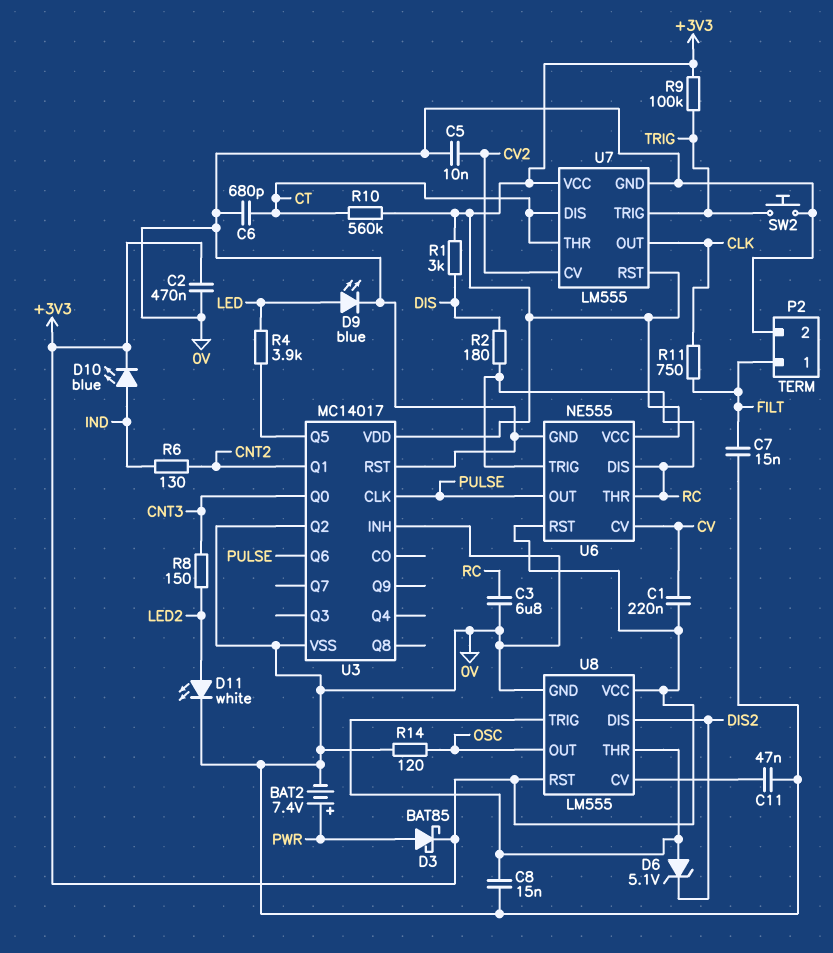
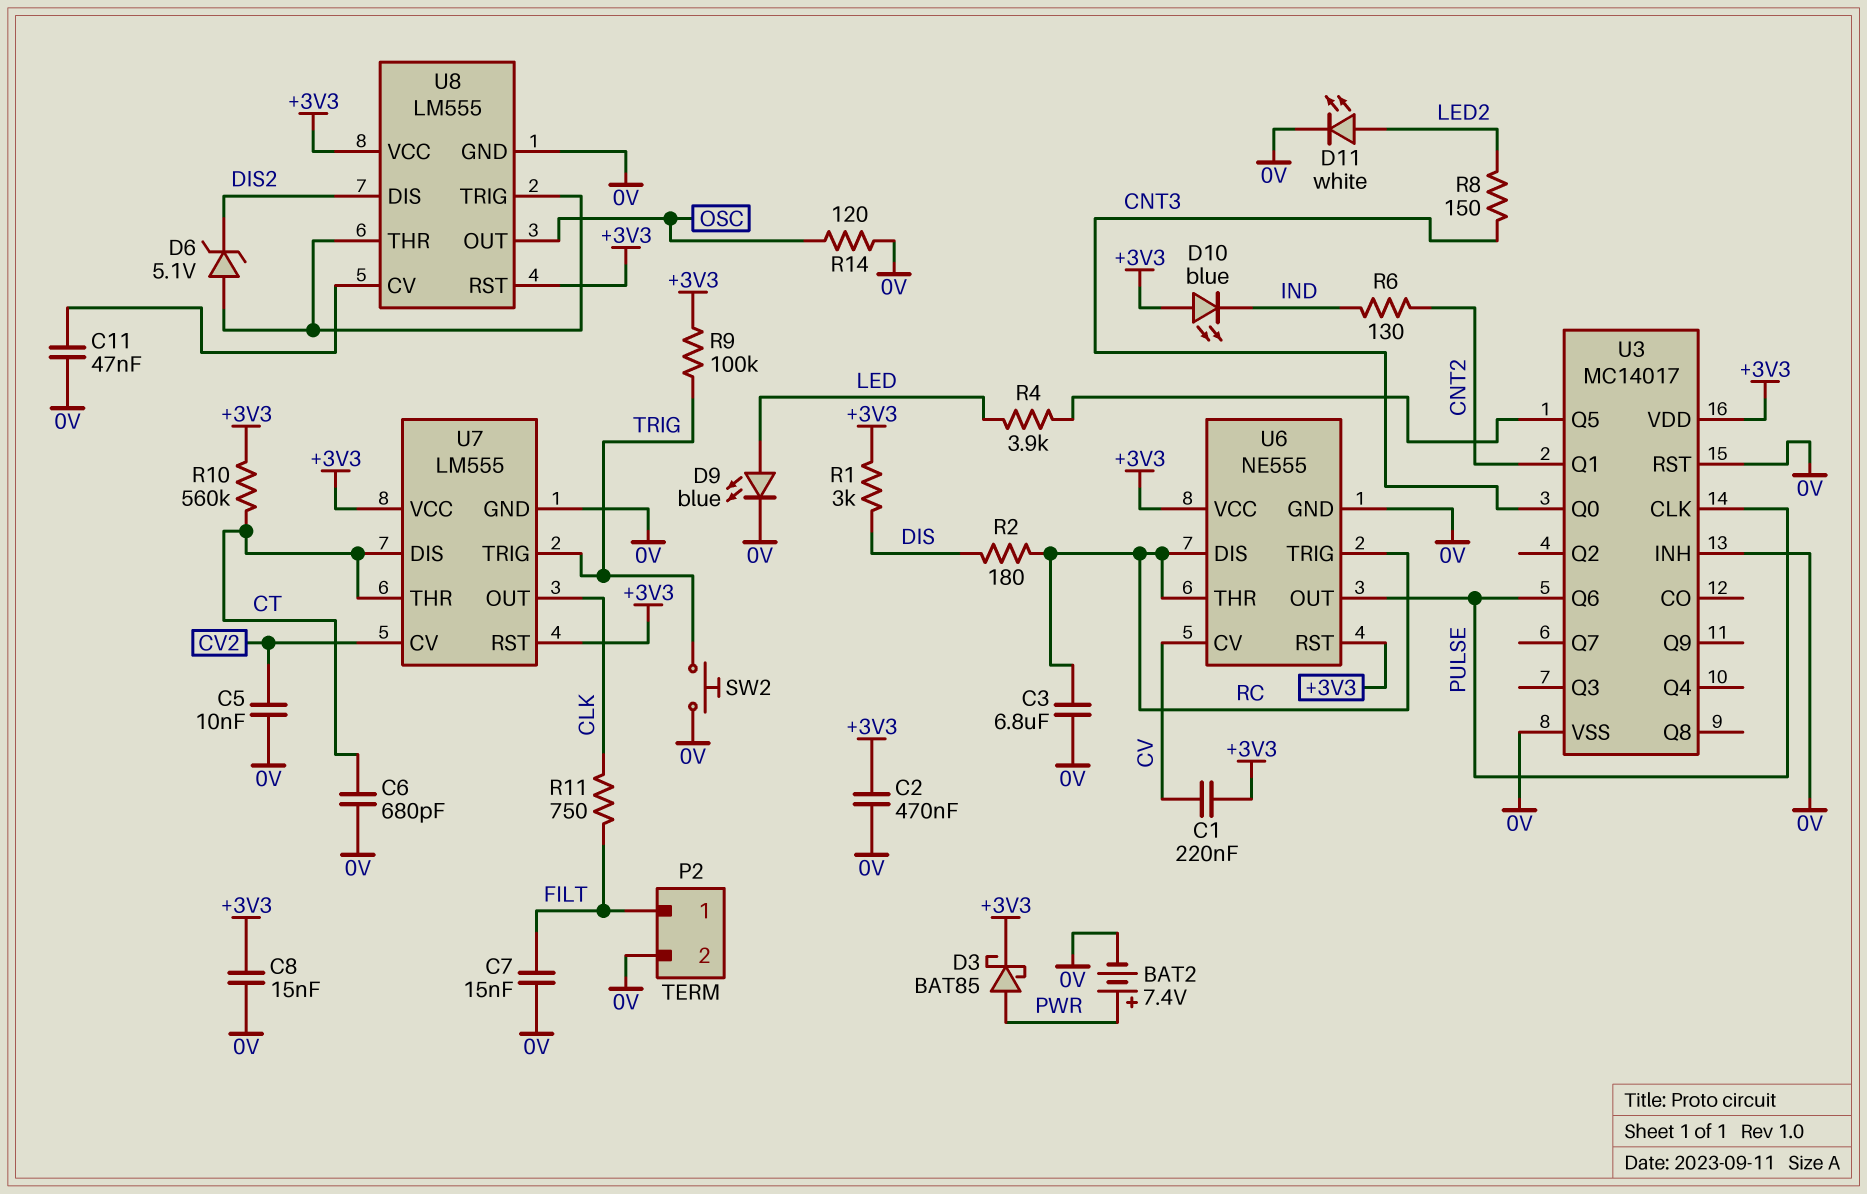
C8: 15nF (0V, U8/THR) -> 15nF (+3V3, 0V)
D10: LED blue (A IND, K +3V3) -> LED blue (A +3V3, K IND)
U3 pin Q2: 0V -> none

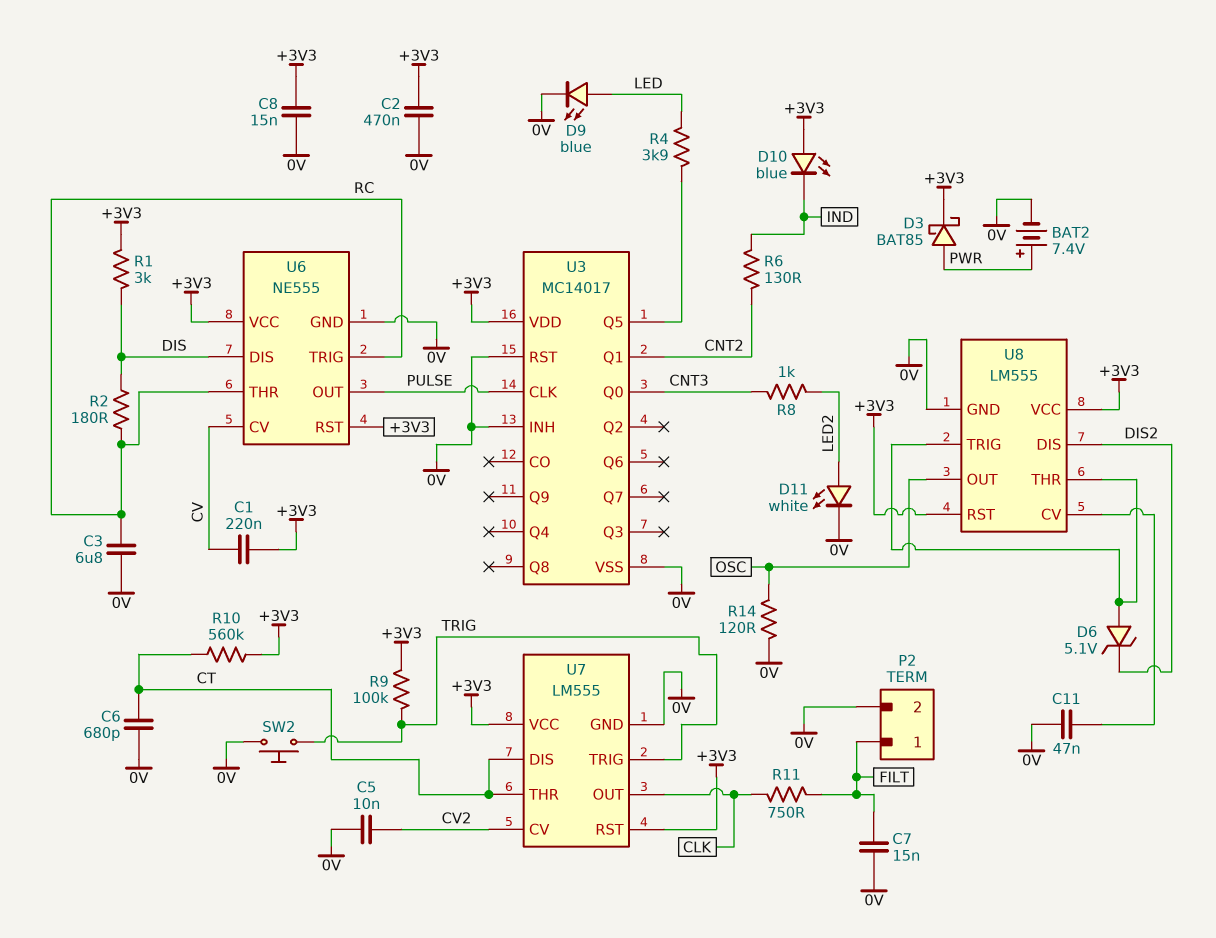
R8: 150 (CNT3, LED2) -> 1k (CNT3, LED2)
U3 pin Q6: PULSE -> none
U6 pin DIS: RC -> DIS

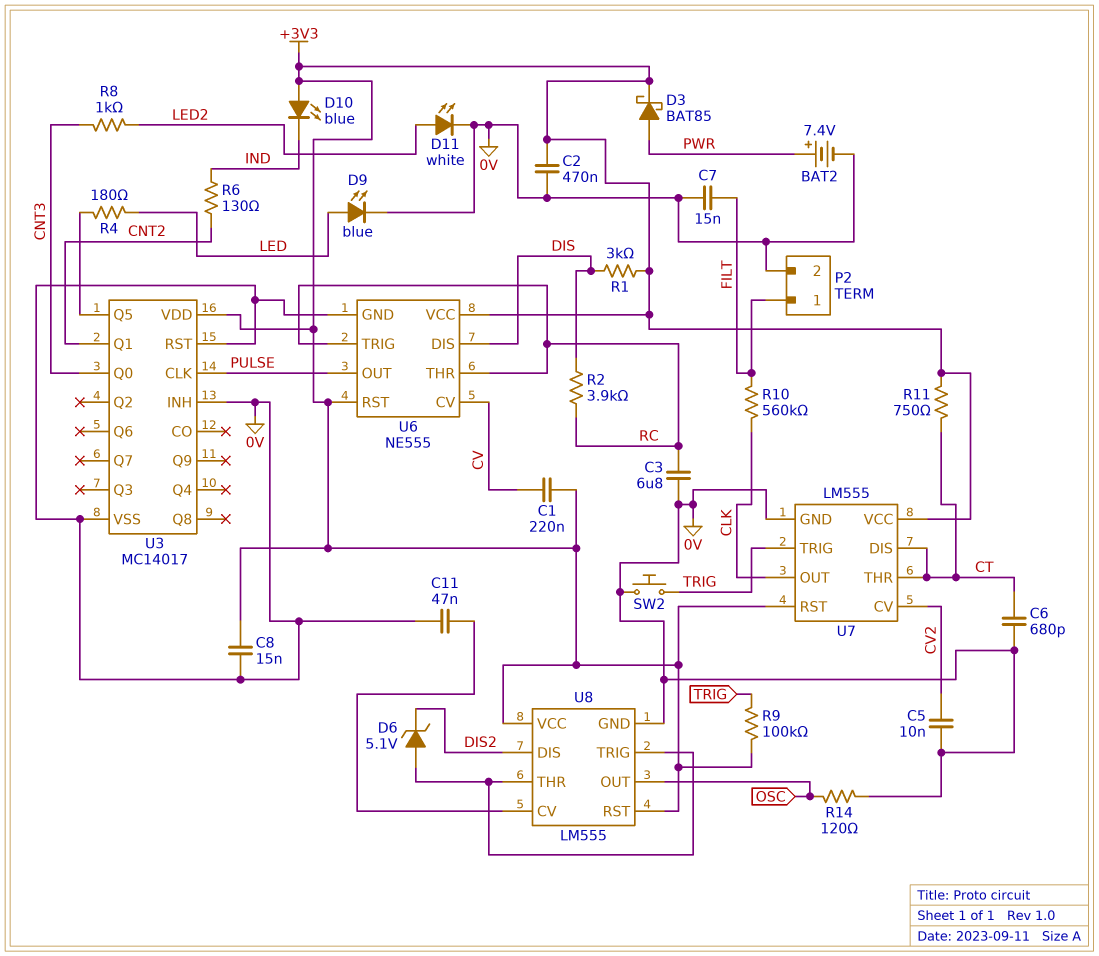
R2: 180 (DIS, RC) -> 3.9k (DIS, RC)
R4: 3.9k (LED, U3/Q5) -> 180 (LED, U3/Q5)
R10: 560k (+3V3, CT) -> 560k (CLK, FILT)
R11: 750 (CLK, FILT) -> 750 (+3V3, CT)

